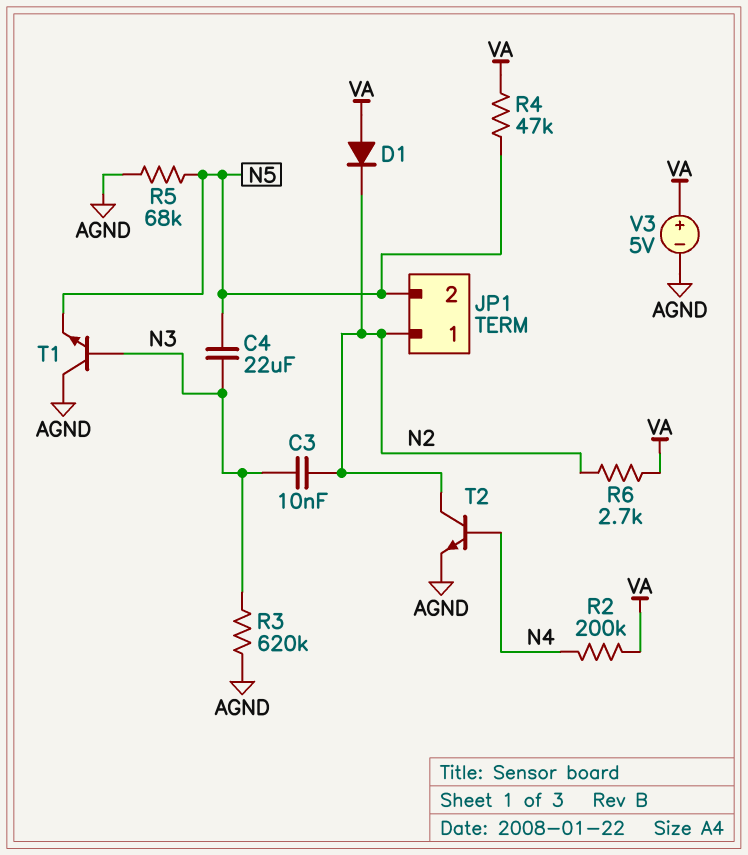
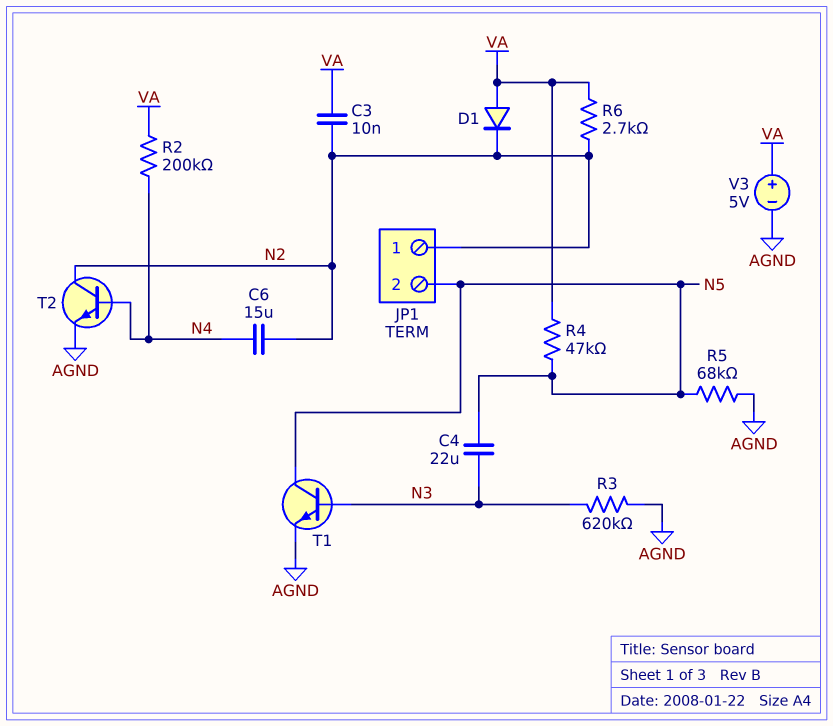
C3: 10nF (N2, N3) -> 10nF (N2, VA)
C6: none -> 15uF (N2, N4)
T1: NPN (B N3, C AGND, E N5) -> NPN (B N3, C N5, E AGND)

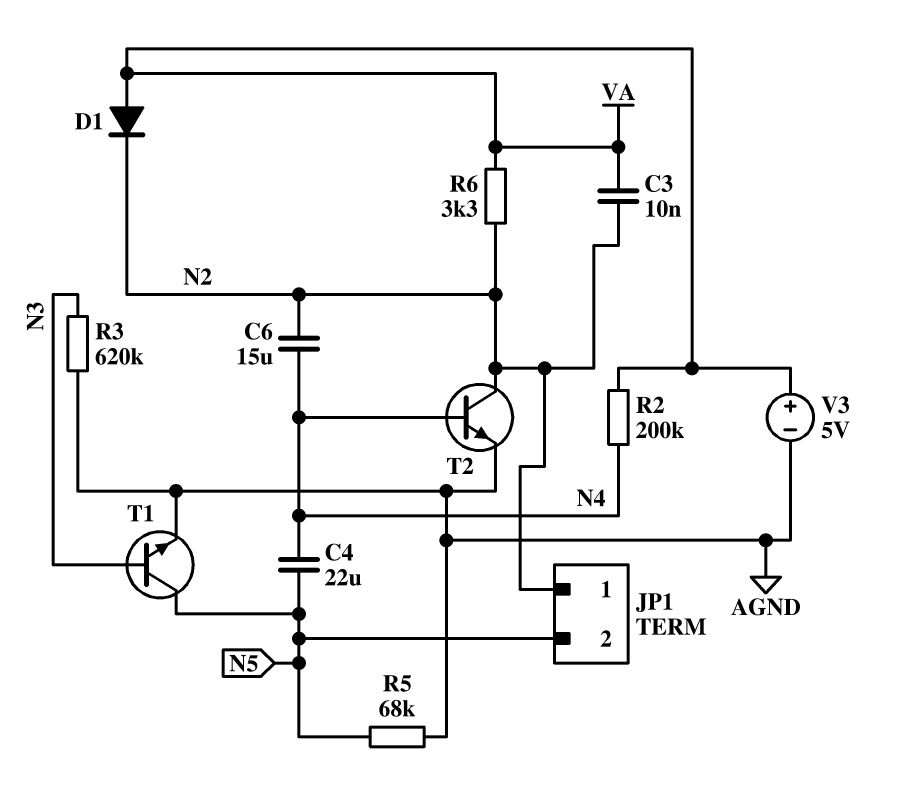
C4: 22uF (N3, N5) -> 22uF (N4, N5)
R4: 47k (N5, VA) -> none
R6: 2.7k (N2, VA) -> 3.3k (N2, VA)

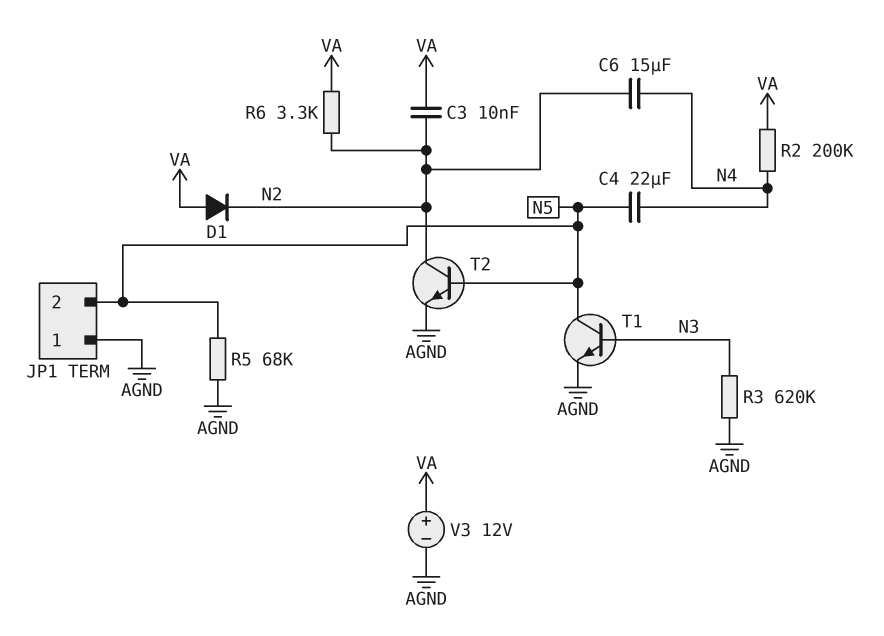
JP1 pin 1: N2 -> AGND
T2: NPN (B N4, C N2, E AGND) -> NPN (B N5, C N2, E AGND)
V3: 5V (plus VA, minus AGND) -> 12V (plus VA, minus AGND)

